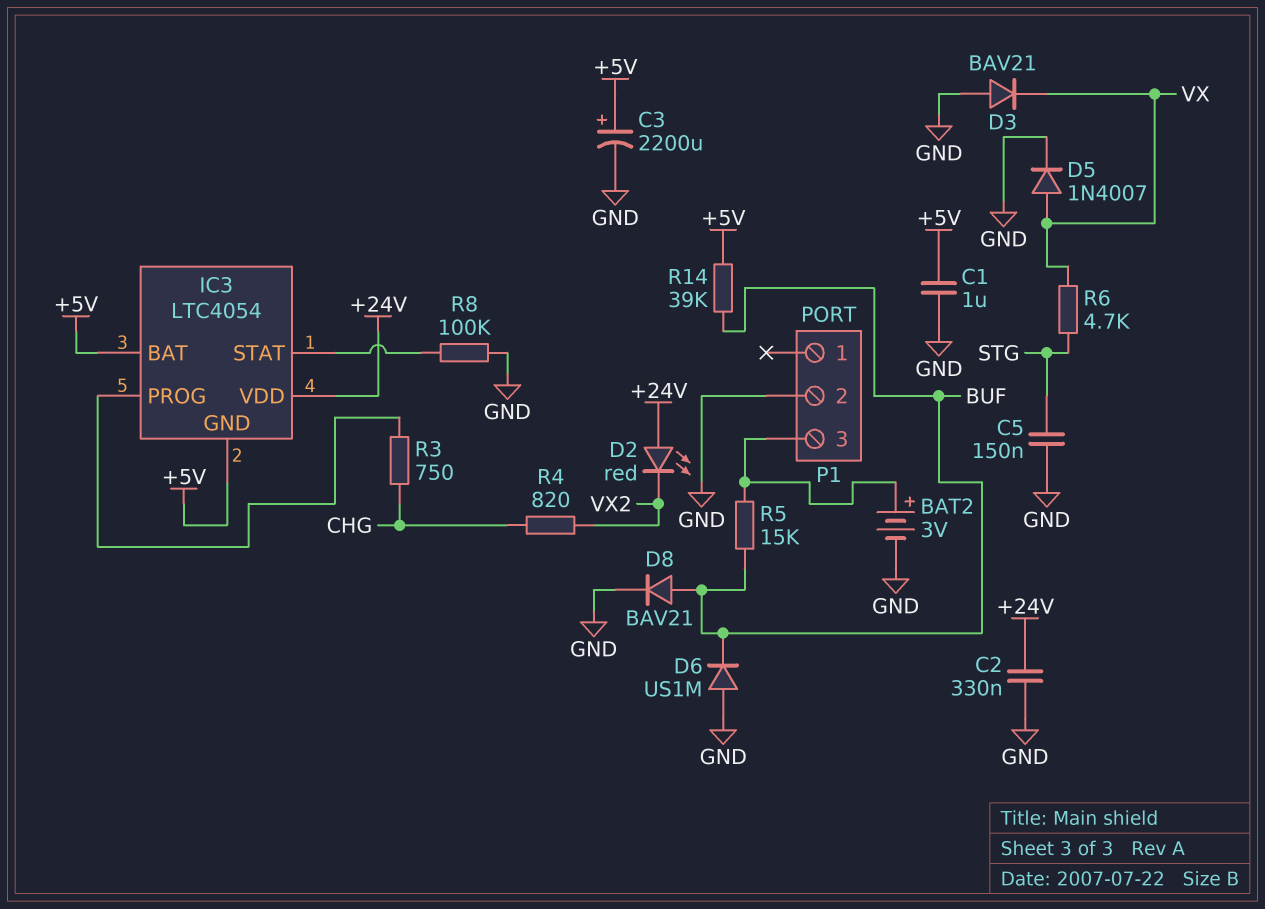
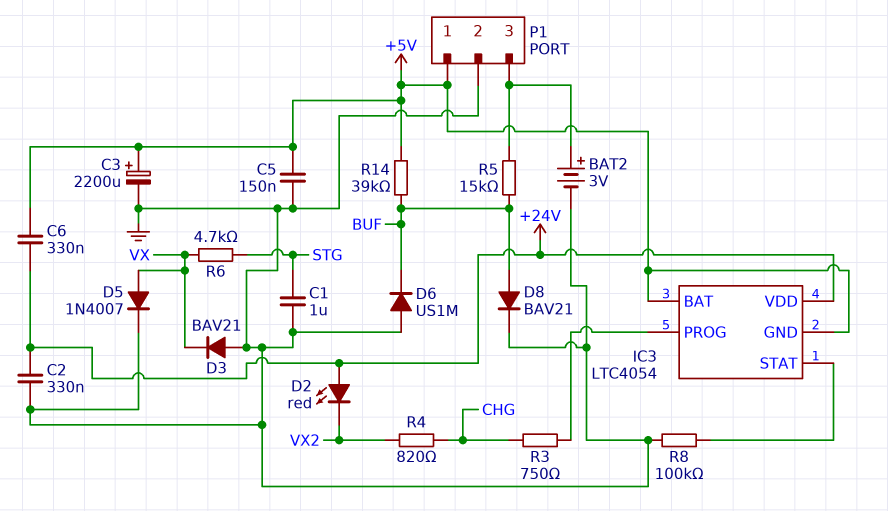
C1: 1uF (+5V, GND) -> 1uF (GND, STG)
C5: 150nF (GND, STG) -> 150nF (+5V, GND)
C6: none -> 330nF (+5V, +24V)
P1 pin 1: none -> +5V

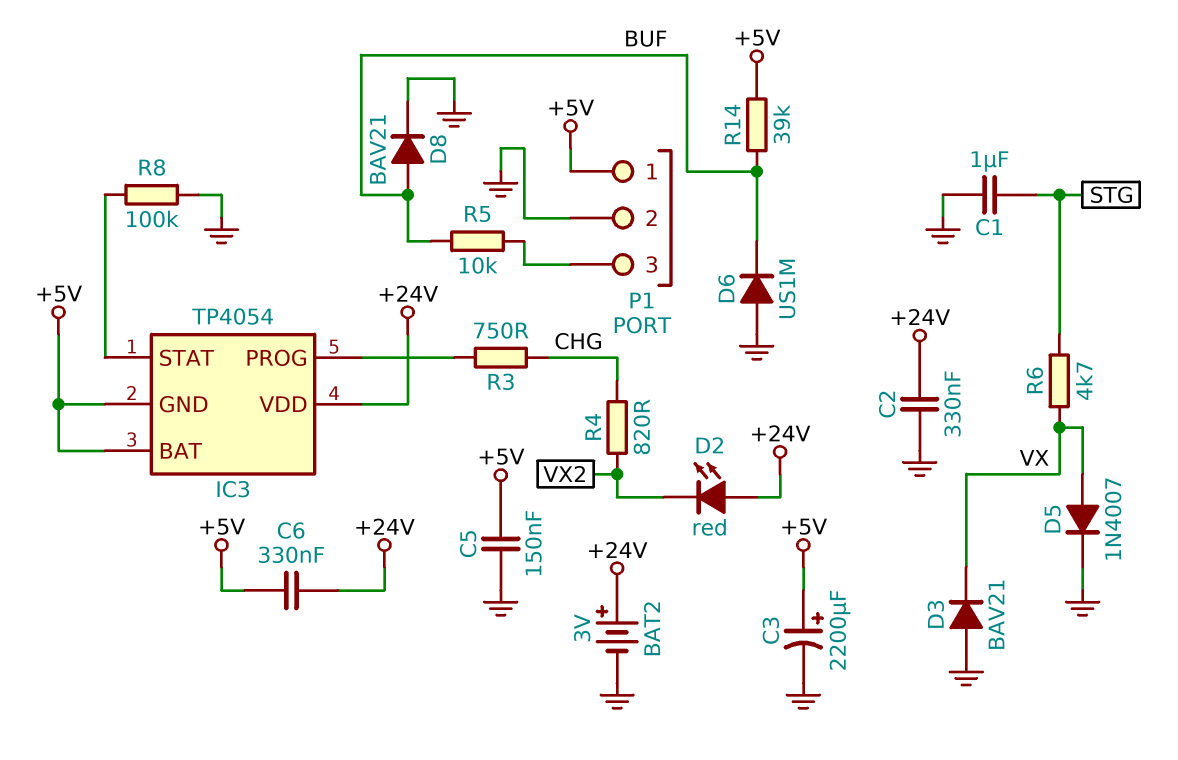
BAT2: 3V (plus P1/3, minus GND) -> 3V (plus +24V, minus GND)
IC3: LTC4054 -> TP4054
R5: 15k (BUF, P1/3) -> 10k (BUF, P1/3)

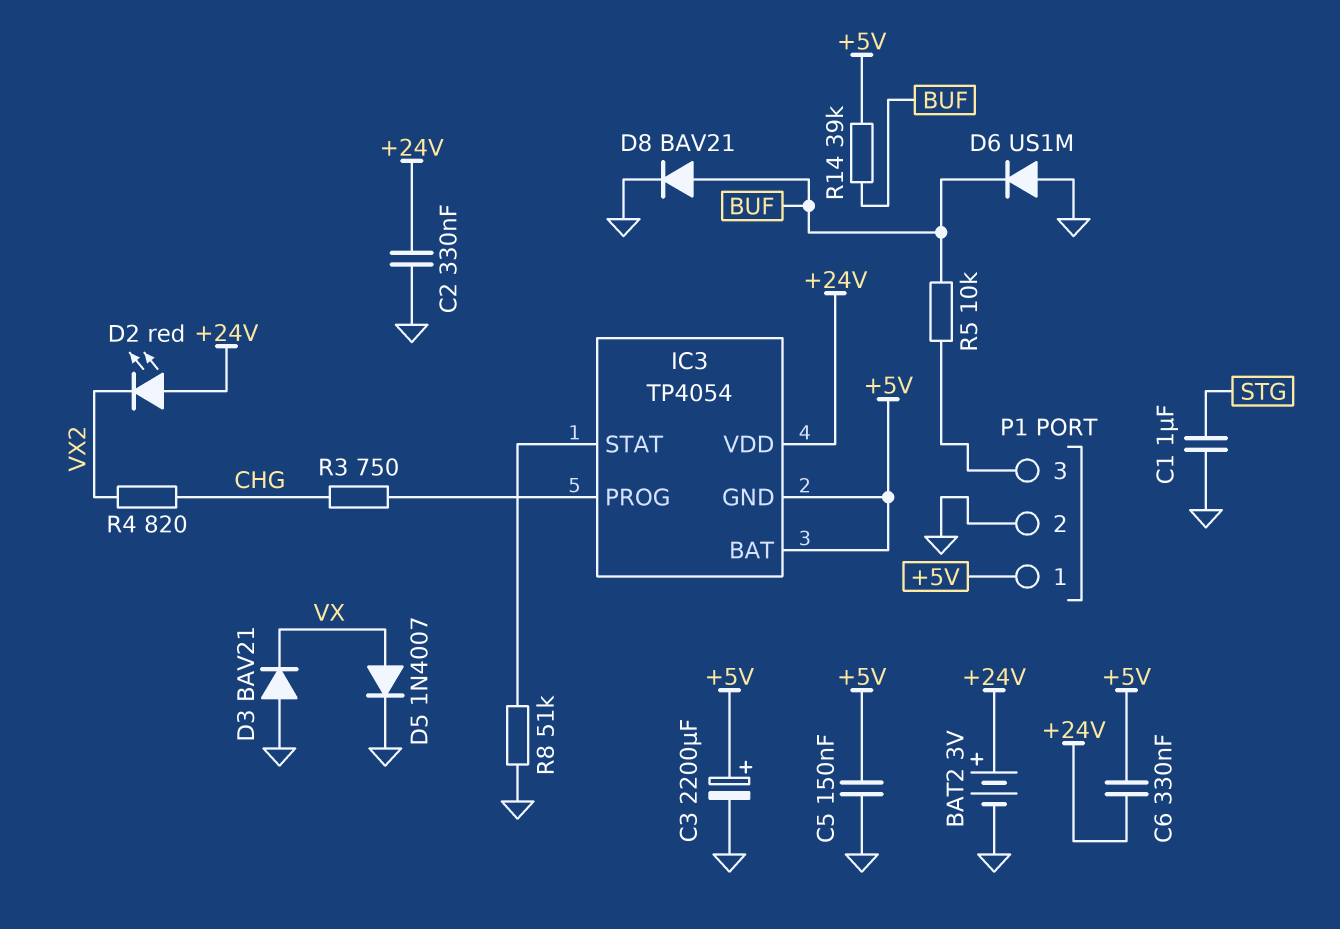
R6: 4.7k (STG, VX) -> none
R8: 100k (GND, IC3/STAT) -> 51k (GND, IC3/STAT)

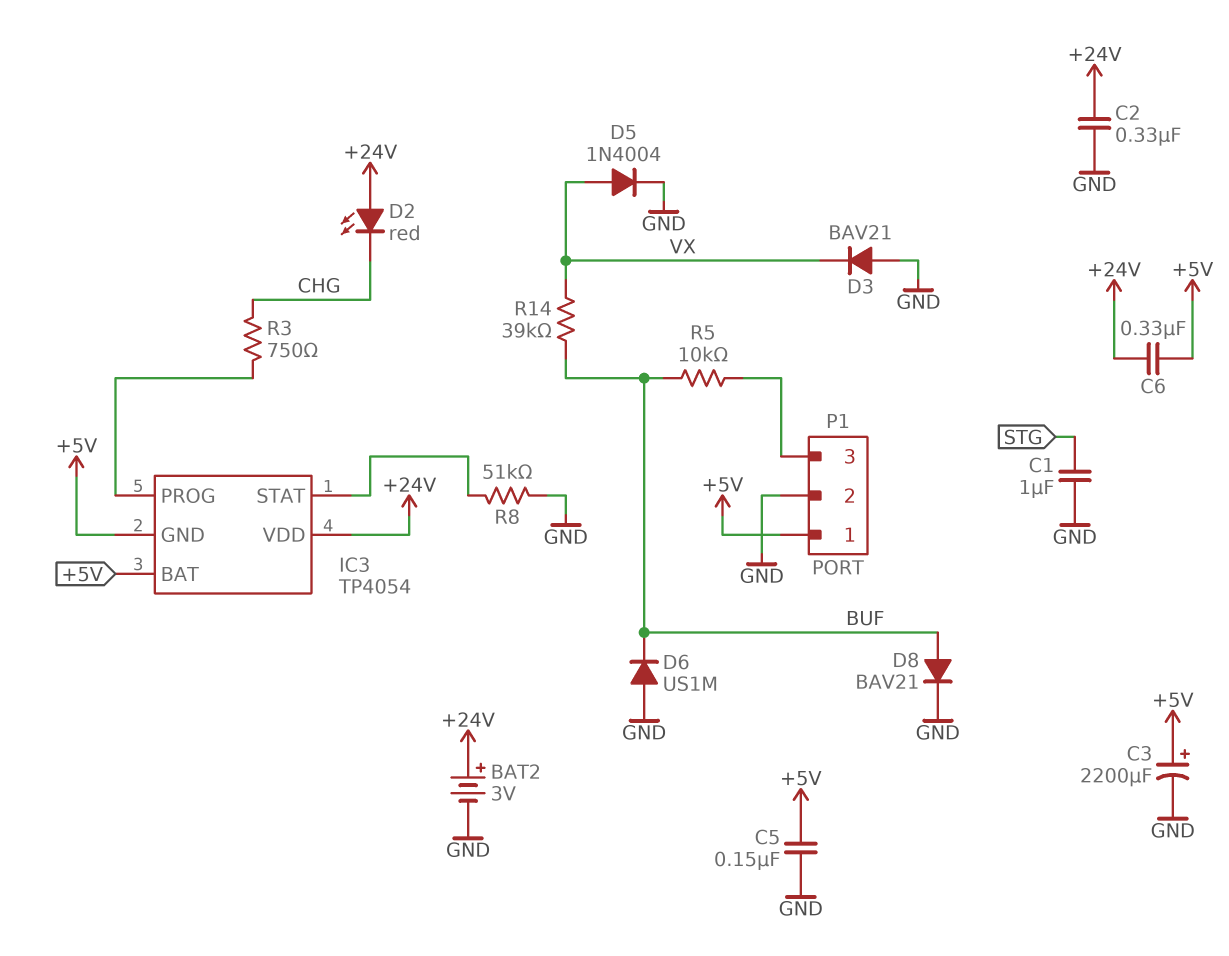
D2: LED red (A +24V, K VX2) -> LED red (A +24V, K CHG)
D5: diode 1N4007 (A VX, K GND) -> diode 1N4004 (A VX, K GND)
R4: 820 (CHG, VX2) -> none
R14: 39k (+5V, BUF) -> 39k (BUF, VX)

